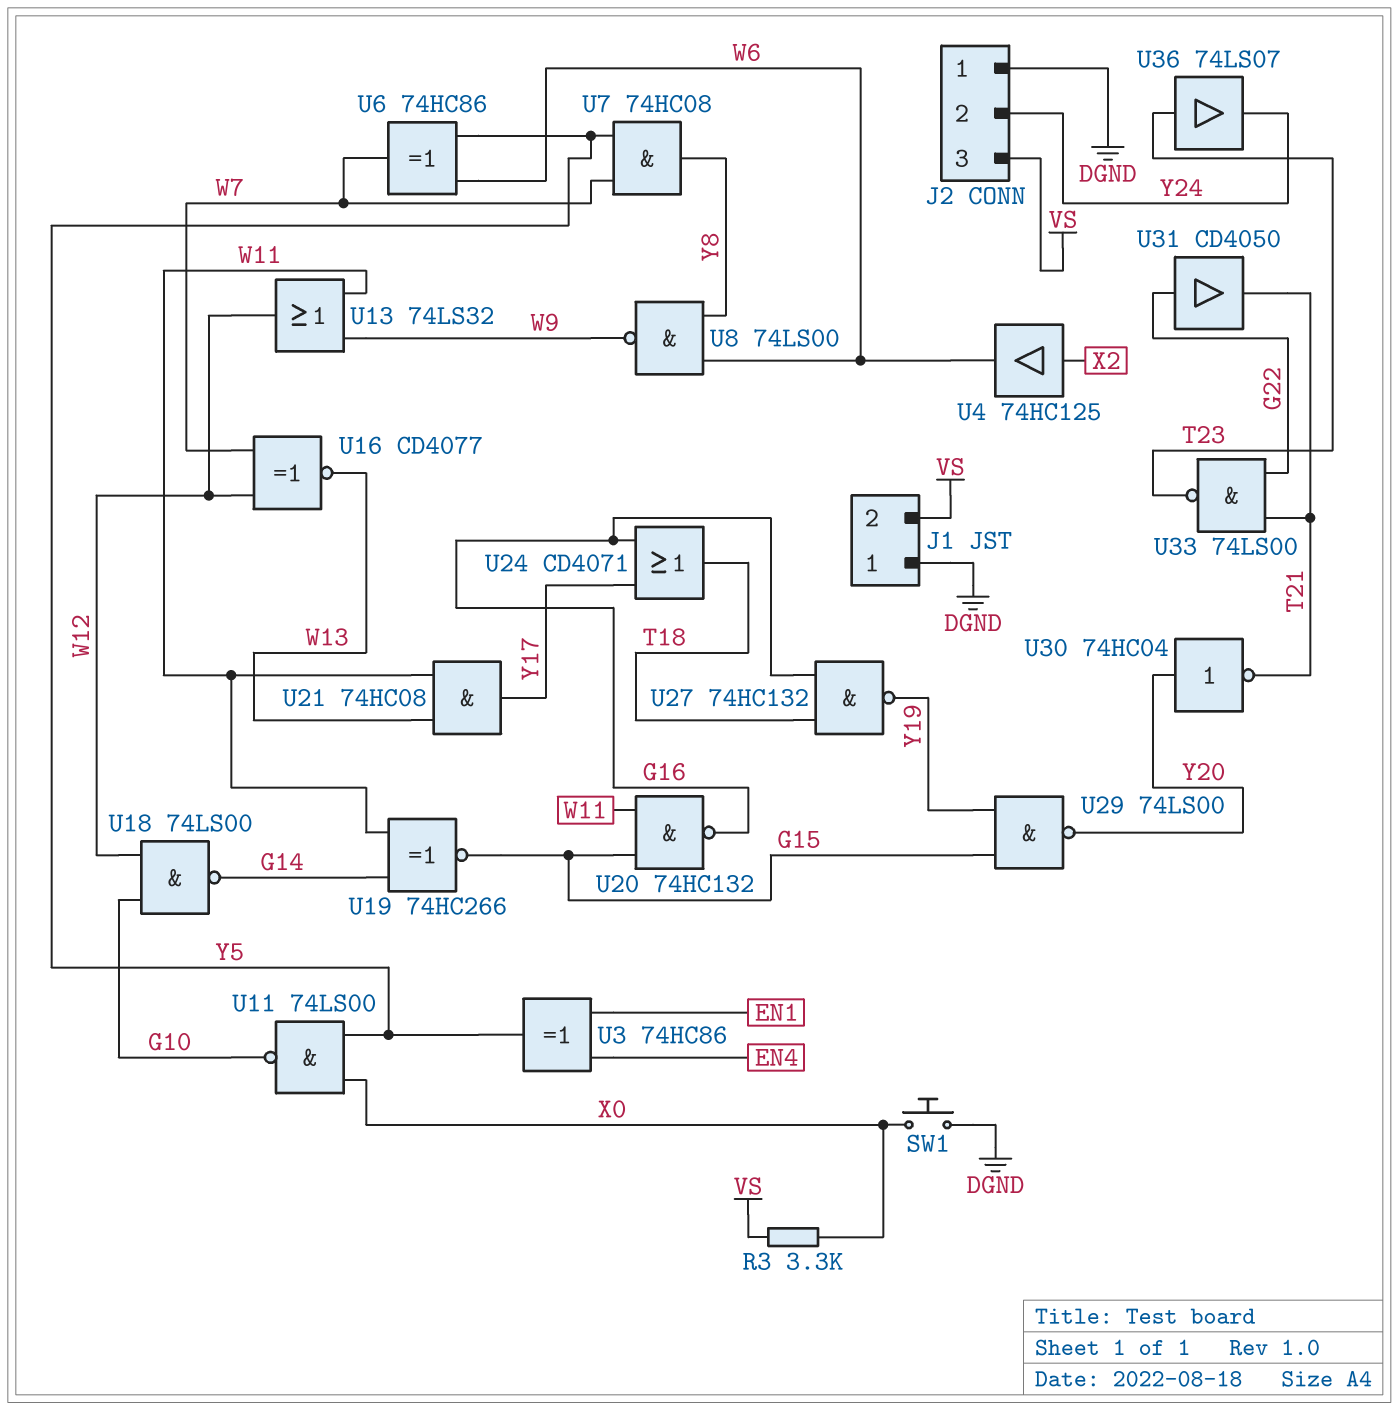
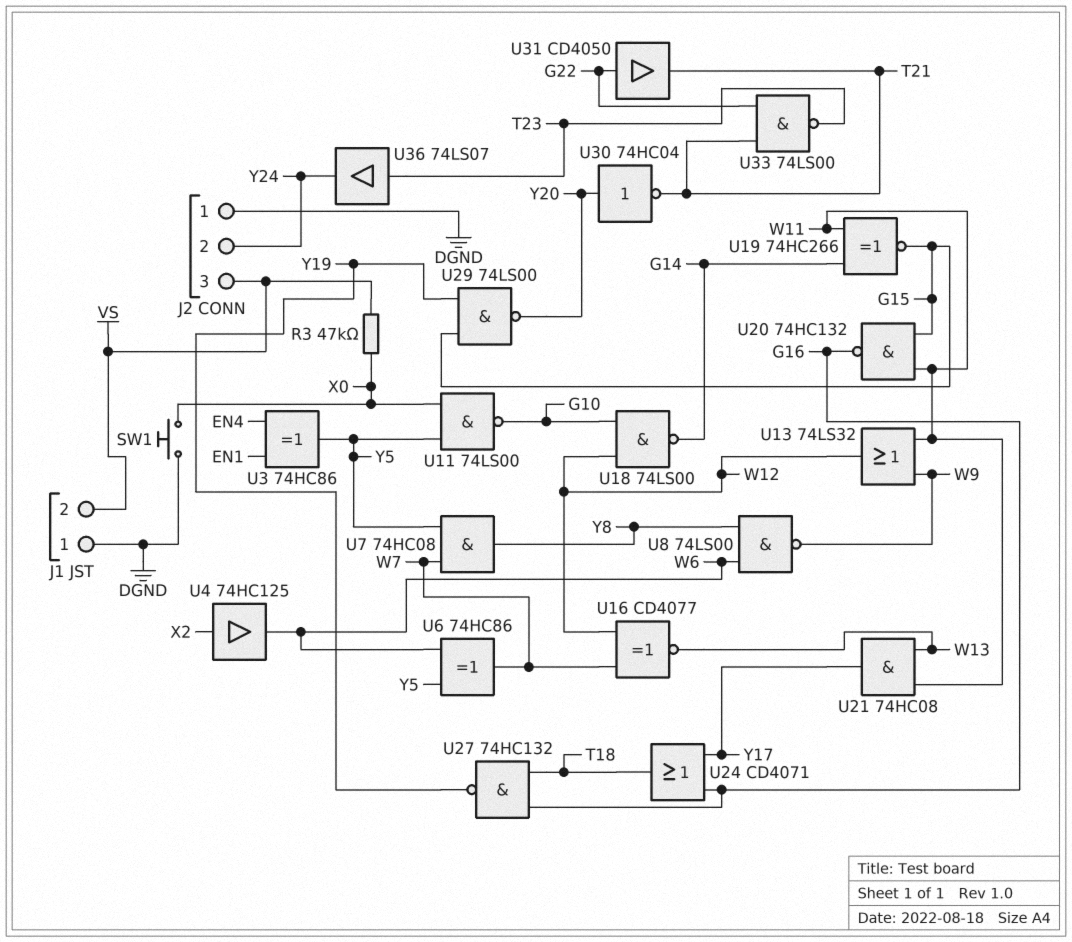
R3: 3.3k (VS, X0) -> 47k (VS, X0)

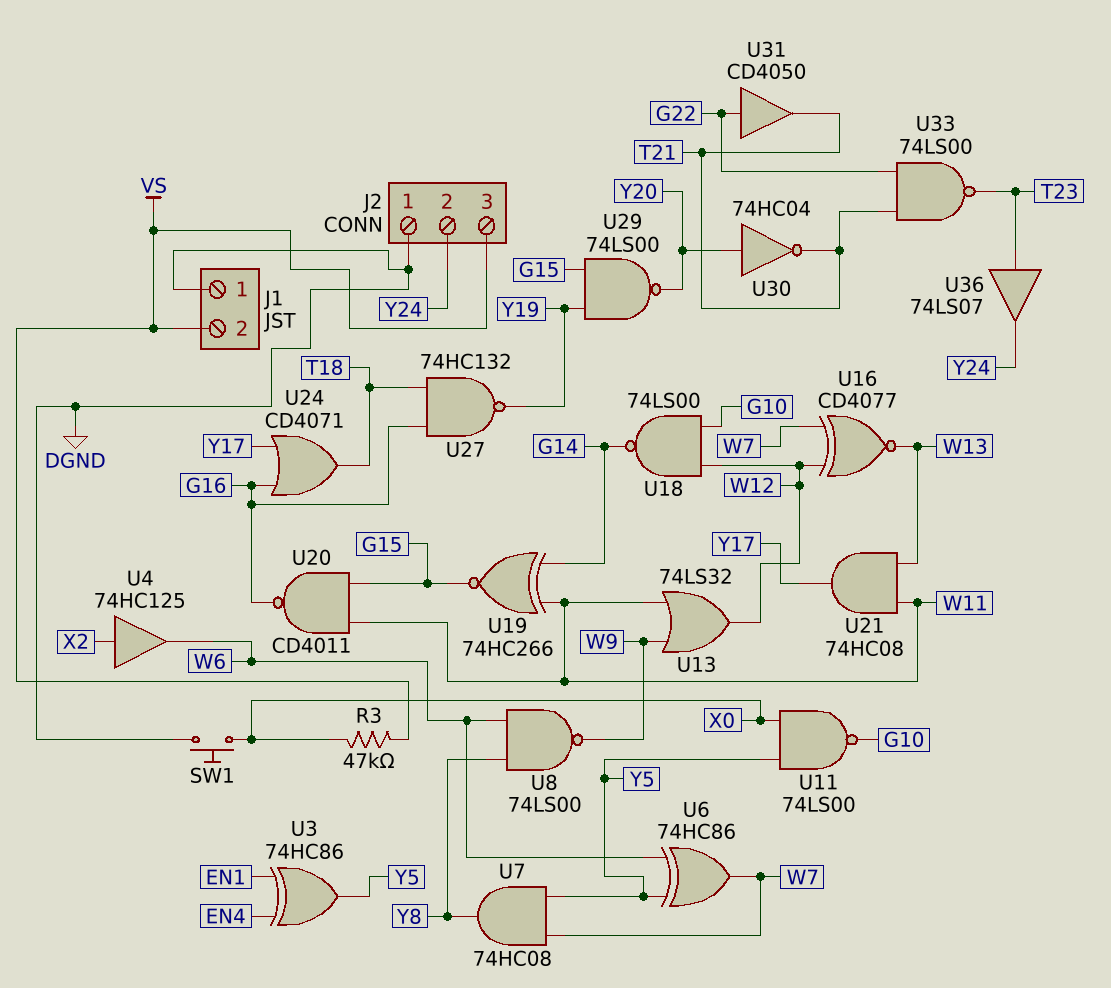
U20: NAND 74HC132 (in G15, in W11, out G16) -> NAND CD4011 (in G15, in W11, out G16)

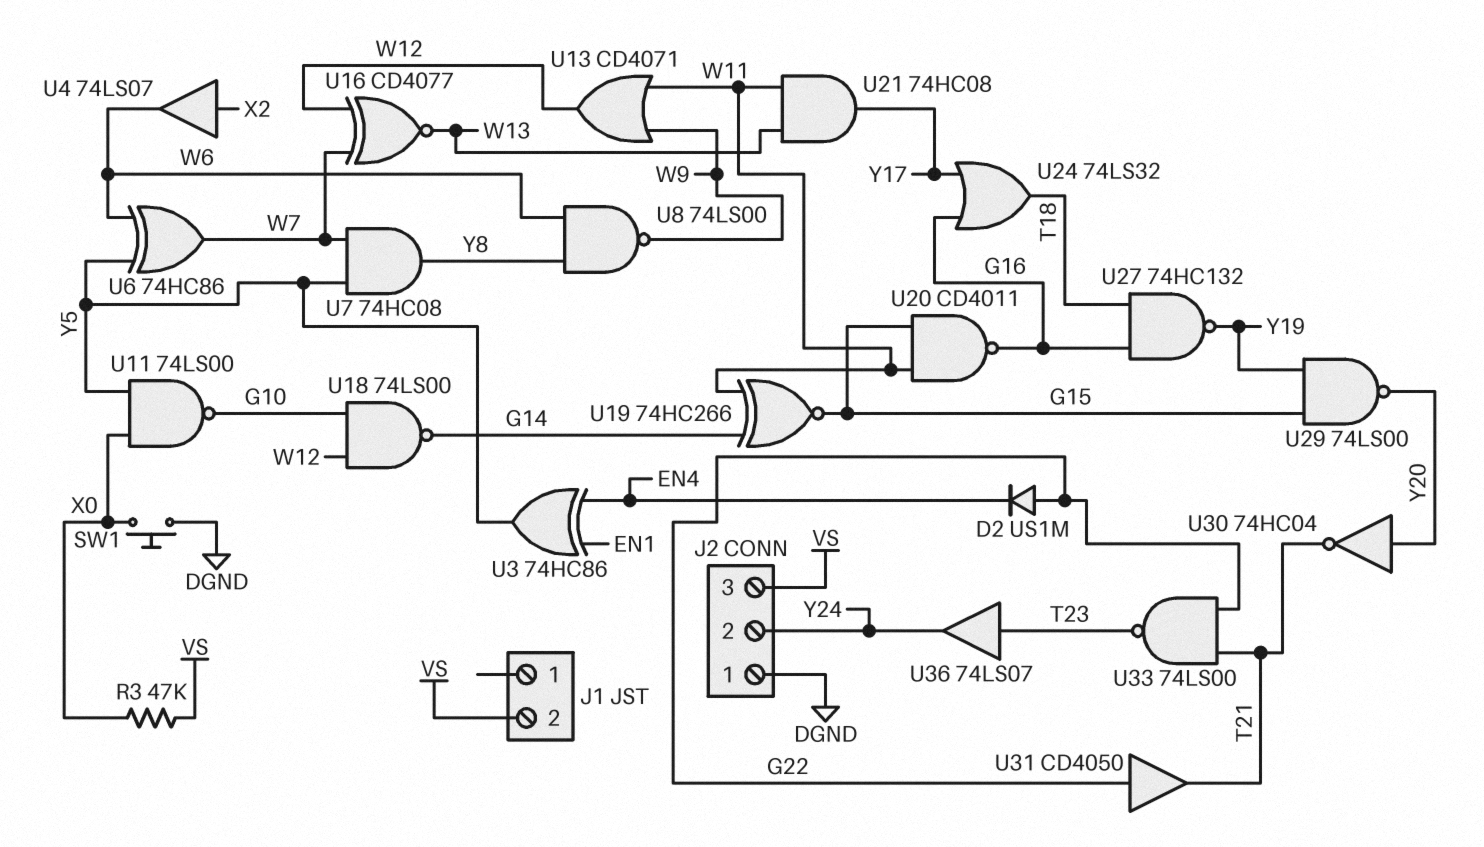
D2: none -> diode US1M (A G22, K EN4)
J1 pin 1: DGND -> none
U4: buffer 74HC125 (in X2, out W6) -> buffer 74LS07 (in X2, out W6)
U13: OR 74LS32 (in W9, in W11, out W12) -> OR CD4071 (in W9, in W11, out W12)
U24: OR CD4071 (in G16, in Y17, out T18) -> OR 74LS32 (in G16, in Y17, out T18)

